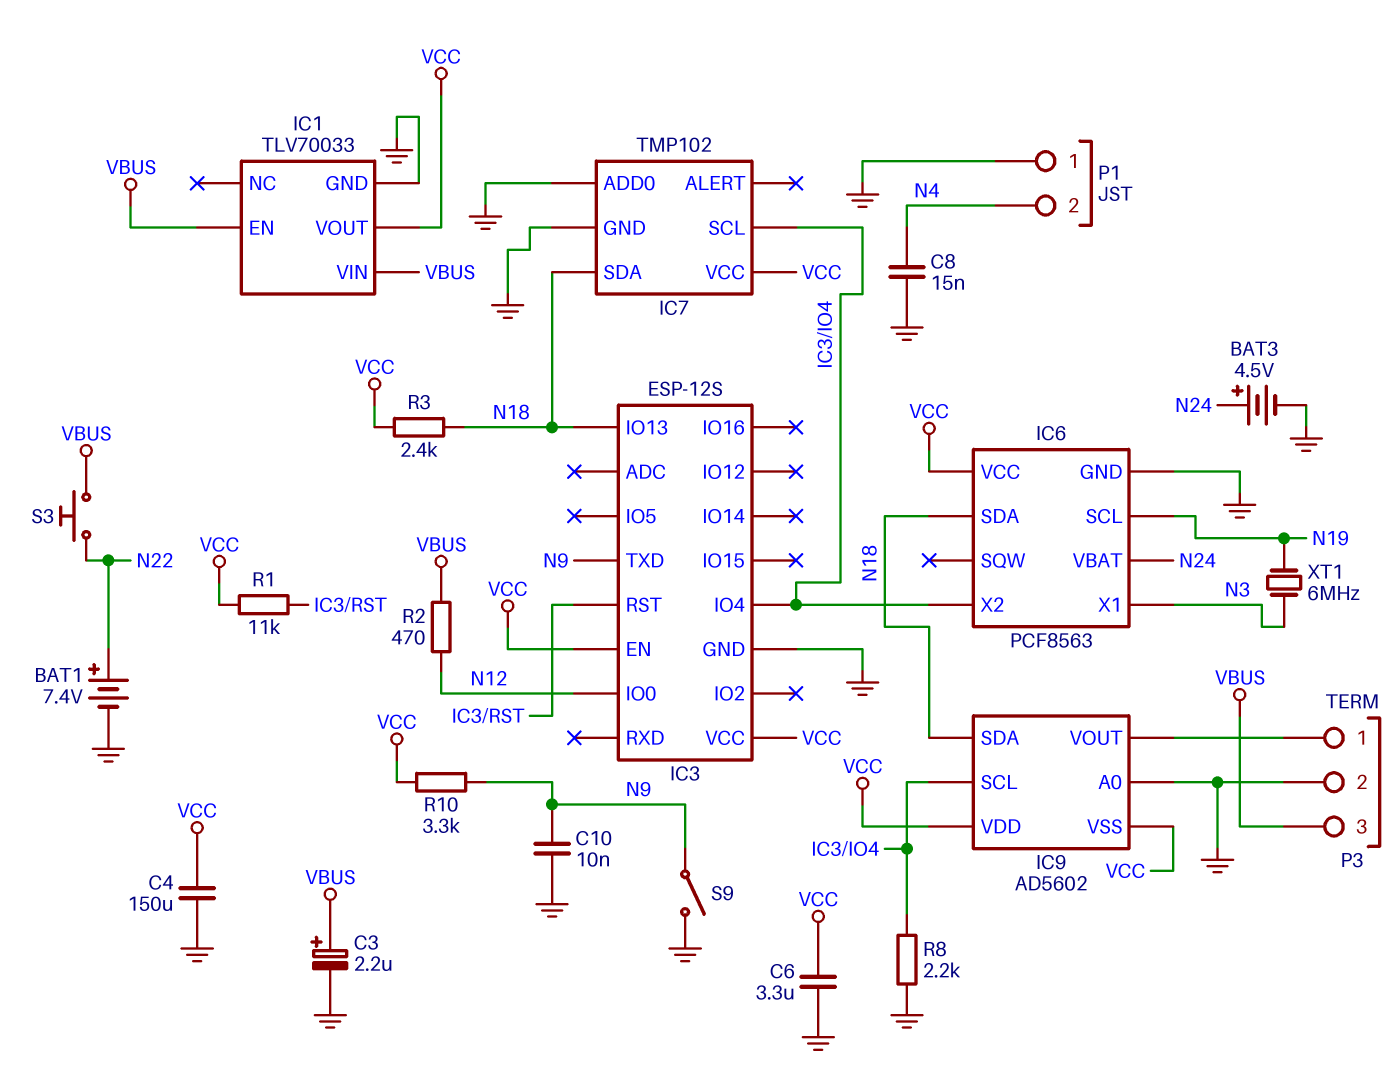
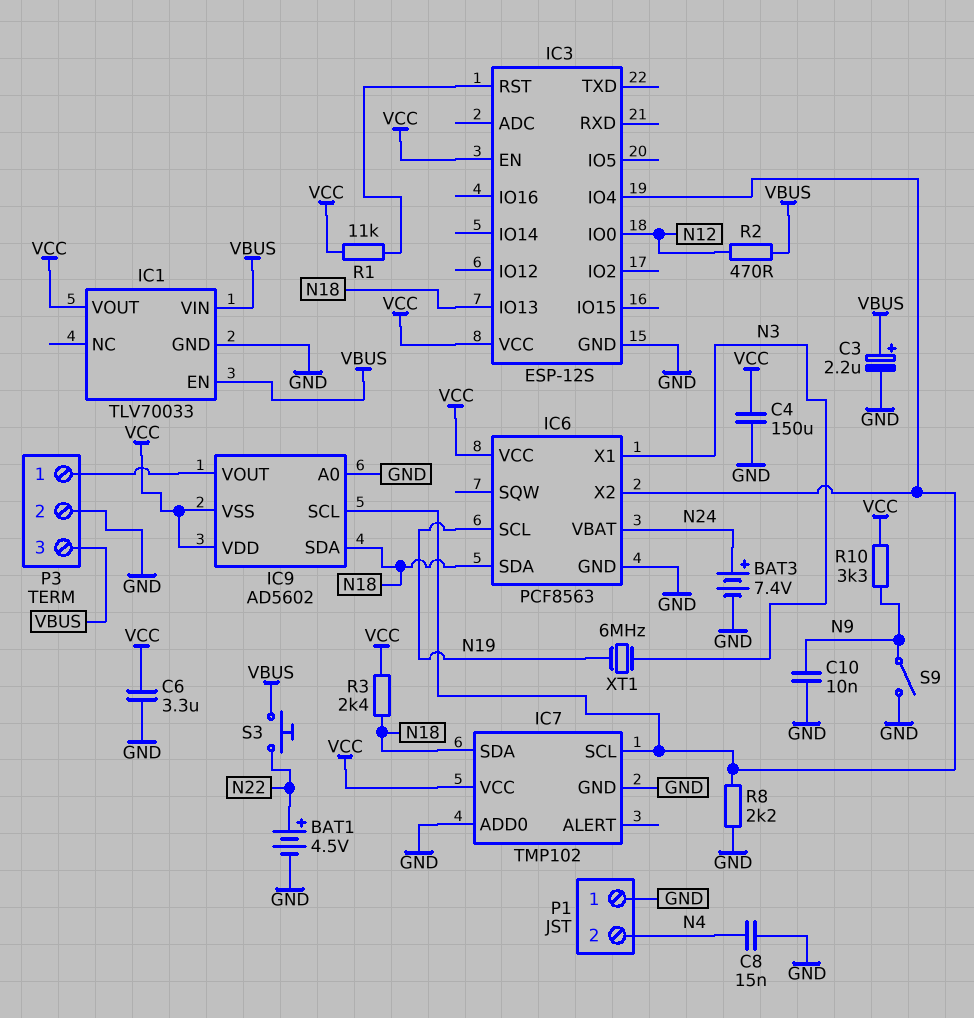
BAT1: 7.4V (plus N22, minus GND) -> 4.5V (plus N22, minus GND)
BAT3: 4.5V (plus N24, minus GND) -> 7.4V (plus N24, minus GND)
IC3 pin TXD: N9 -> none

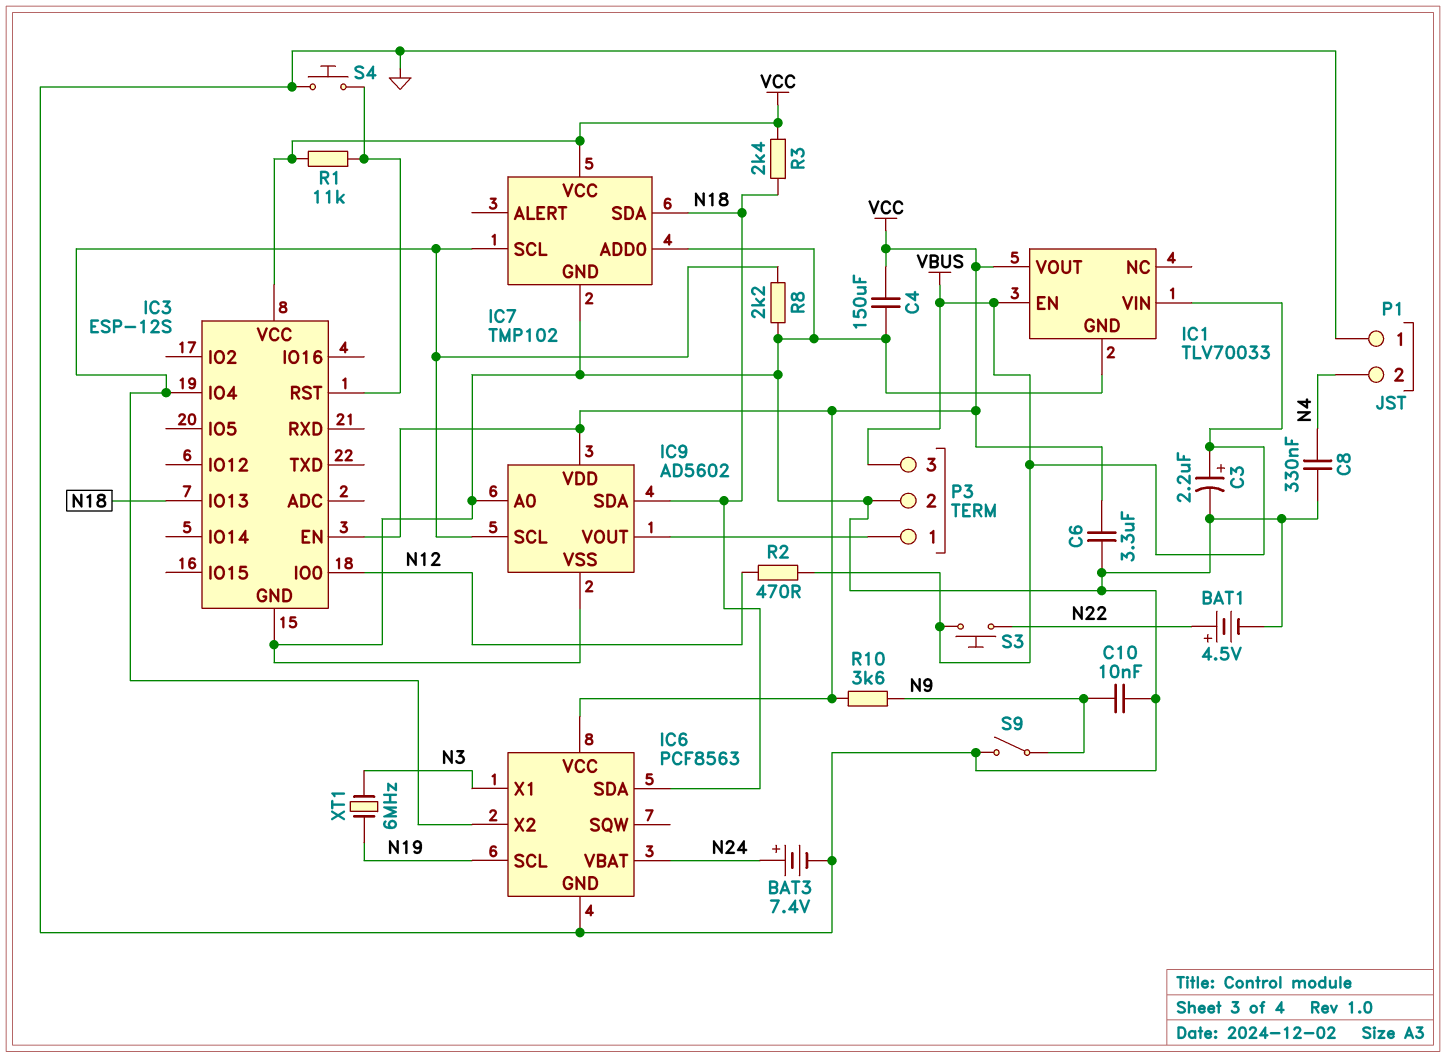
C8: 15nF (GND, N4) -> 330nF (GND, N4)
IC9 pin VSS: VCC -> GND
R10: 3.3k (N9, VCC) -> 3.6k (N9, VCC)
S4: none -> button (GND, IC3/RST)

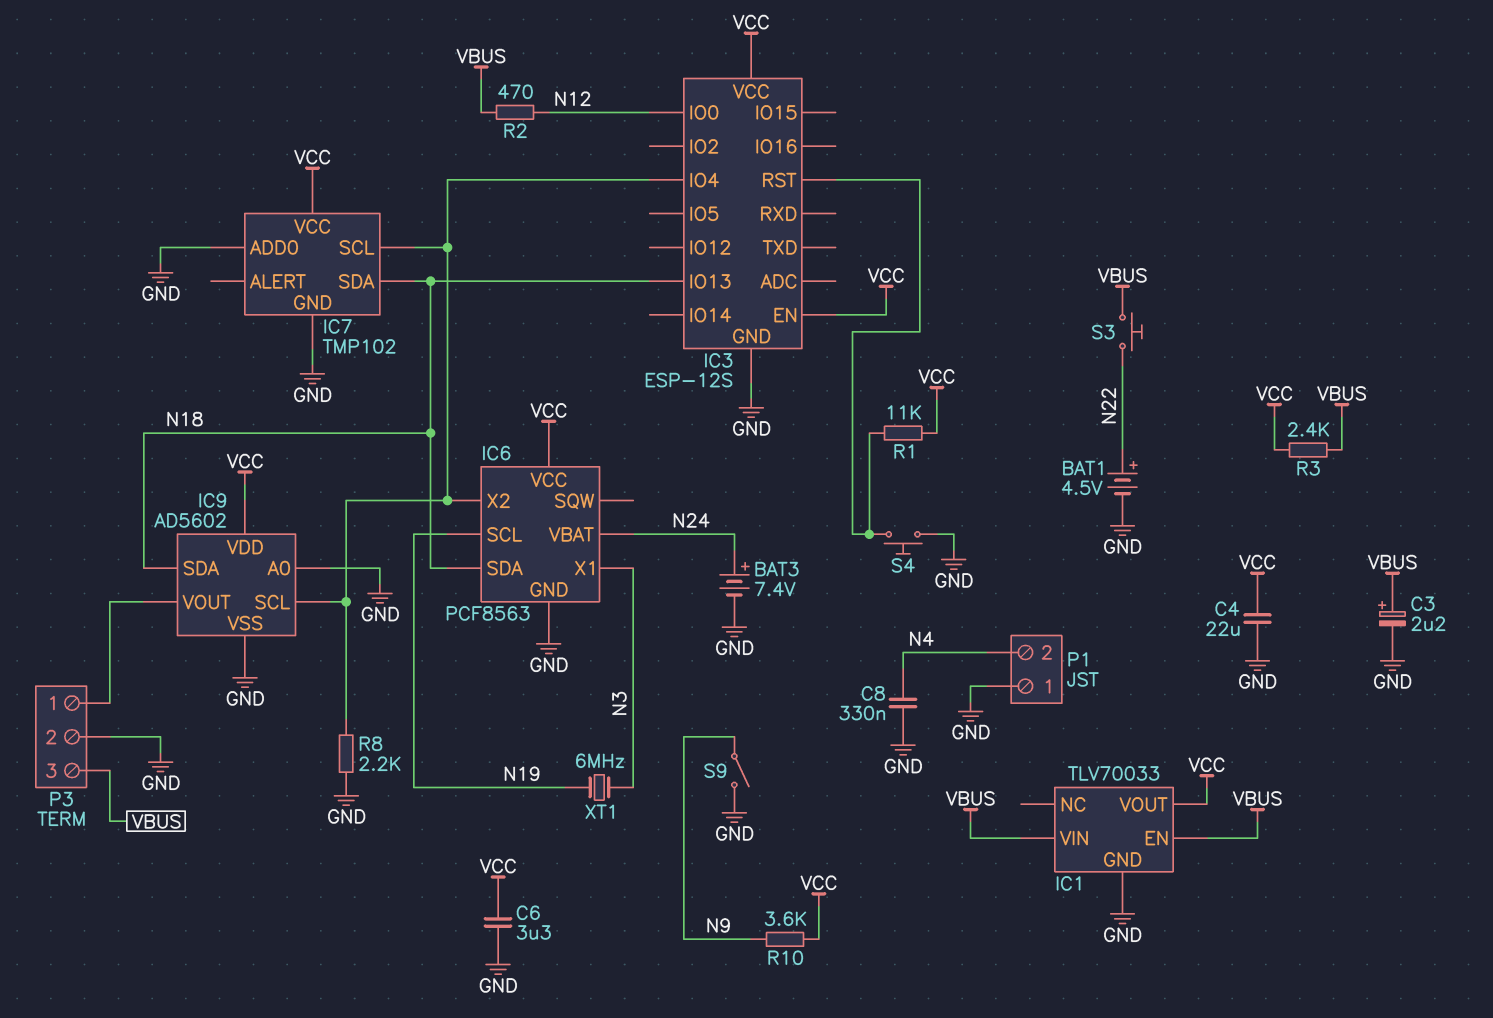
C4: 150uF (GND, VCC) -> 22uF (GND, VCC)
C10: 10nF (GND, N9) -> none
R3: 2.4k (N18, VCC) -> 2.4k (VBUS, VCC)

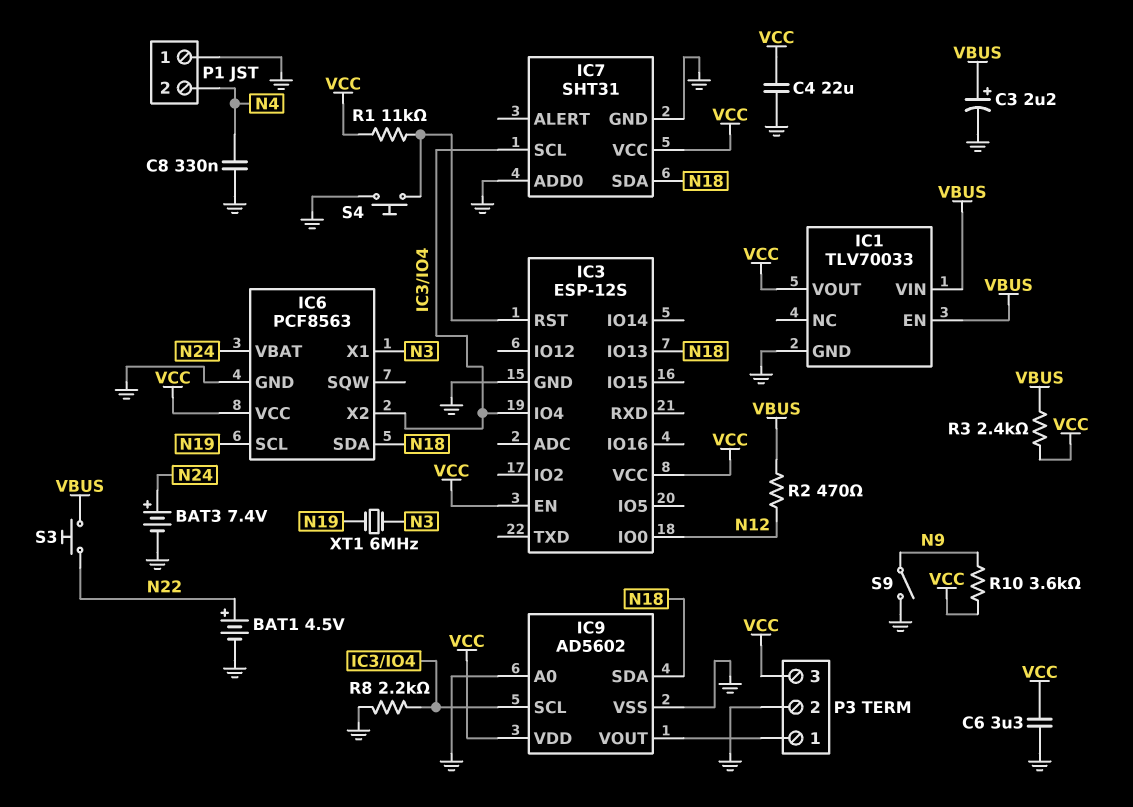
IC7: TMP102 -> SHT31
P3 pin 3: VBUS -> VCC

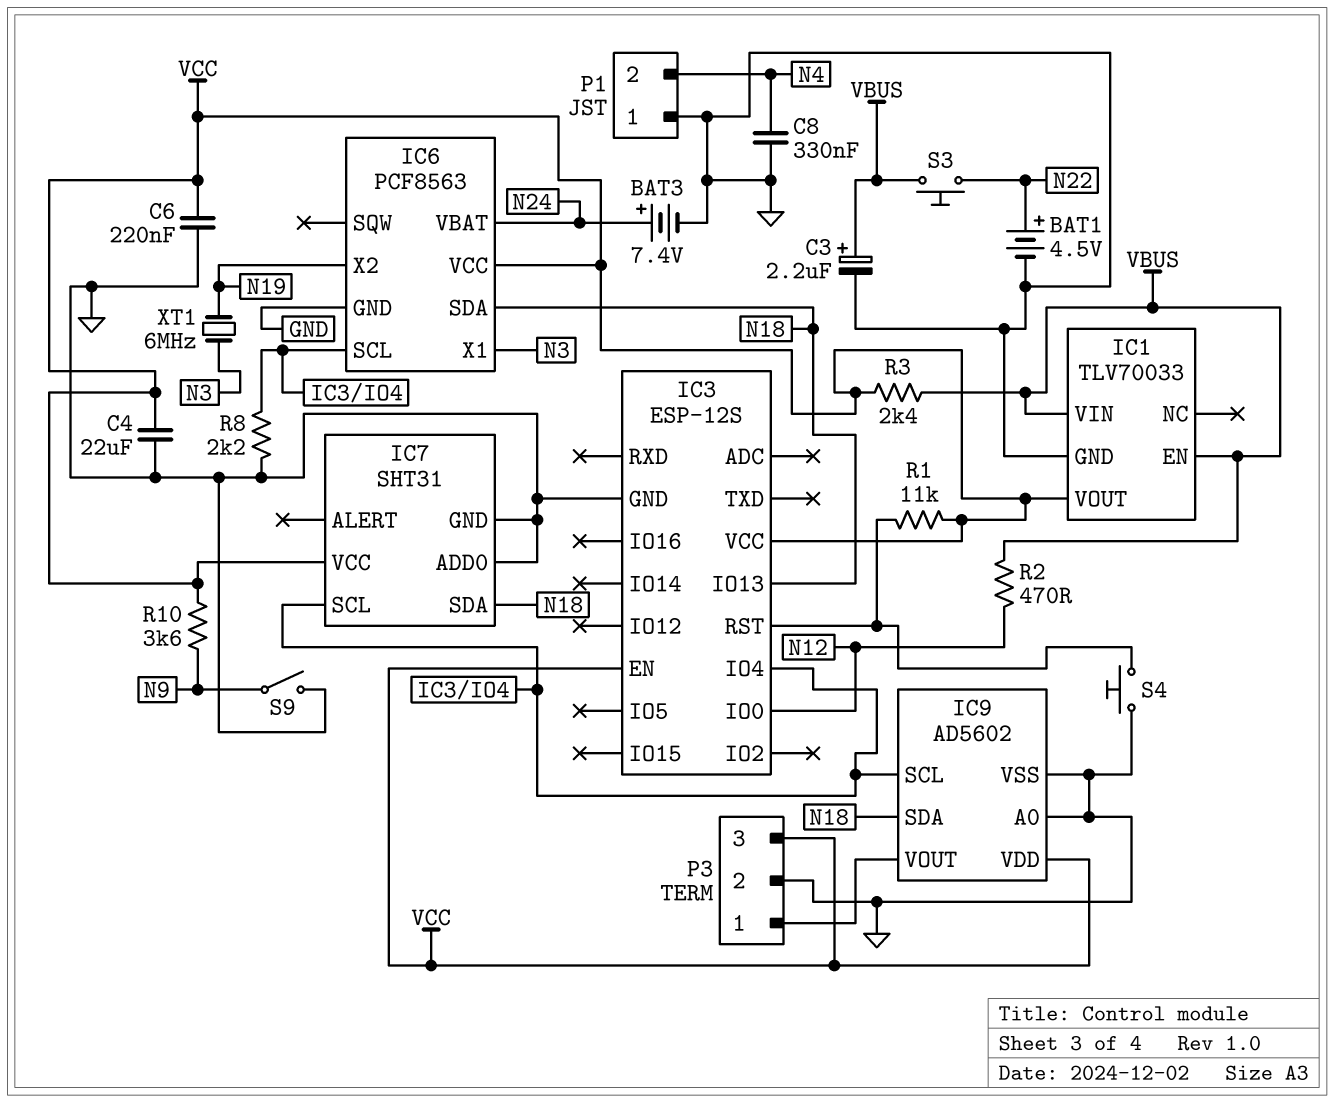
C6: 3.3uF (GND, VCC) -> 220nF (GND, VCC)
IC6 pin SCL: N19 -> IC3/IO4
IC6 pin X2: IC3/IO4 -> N19

